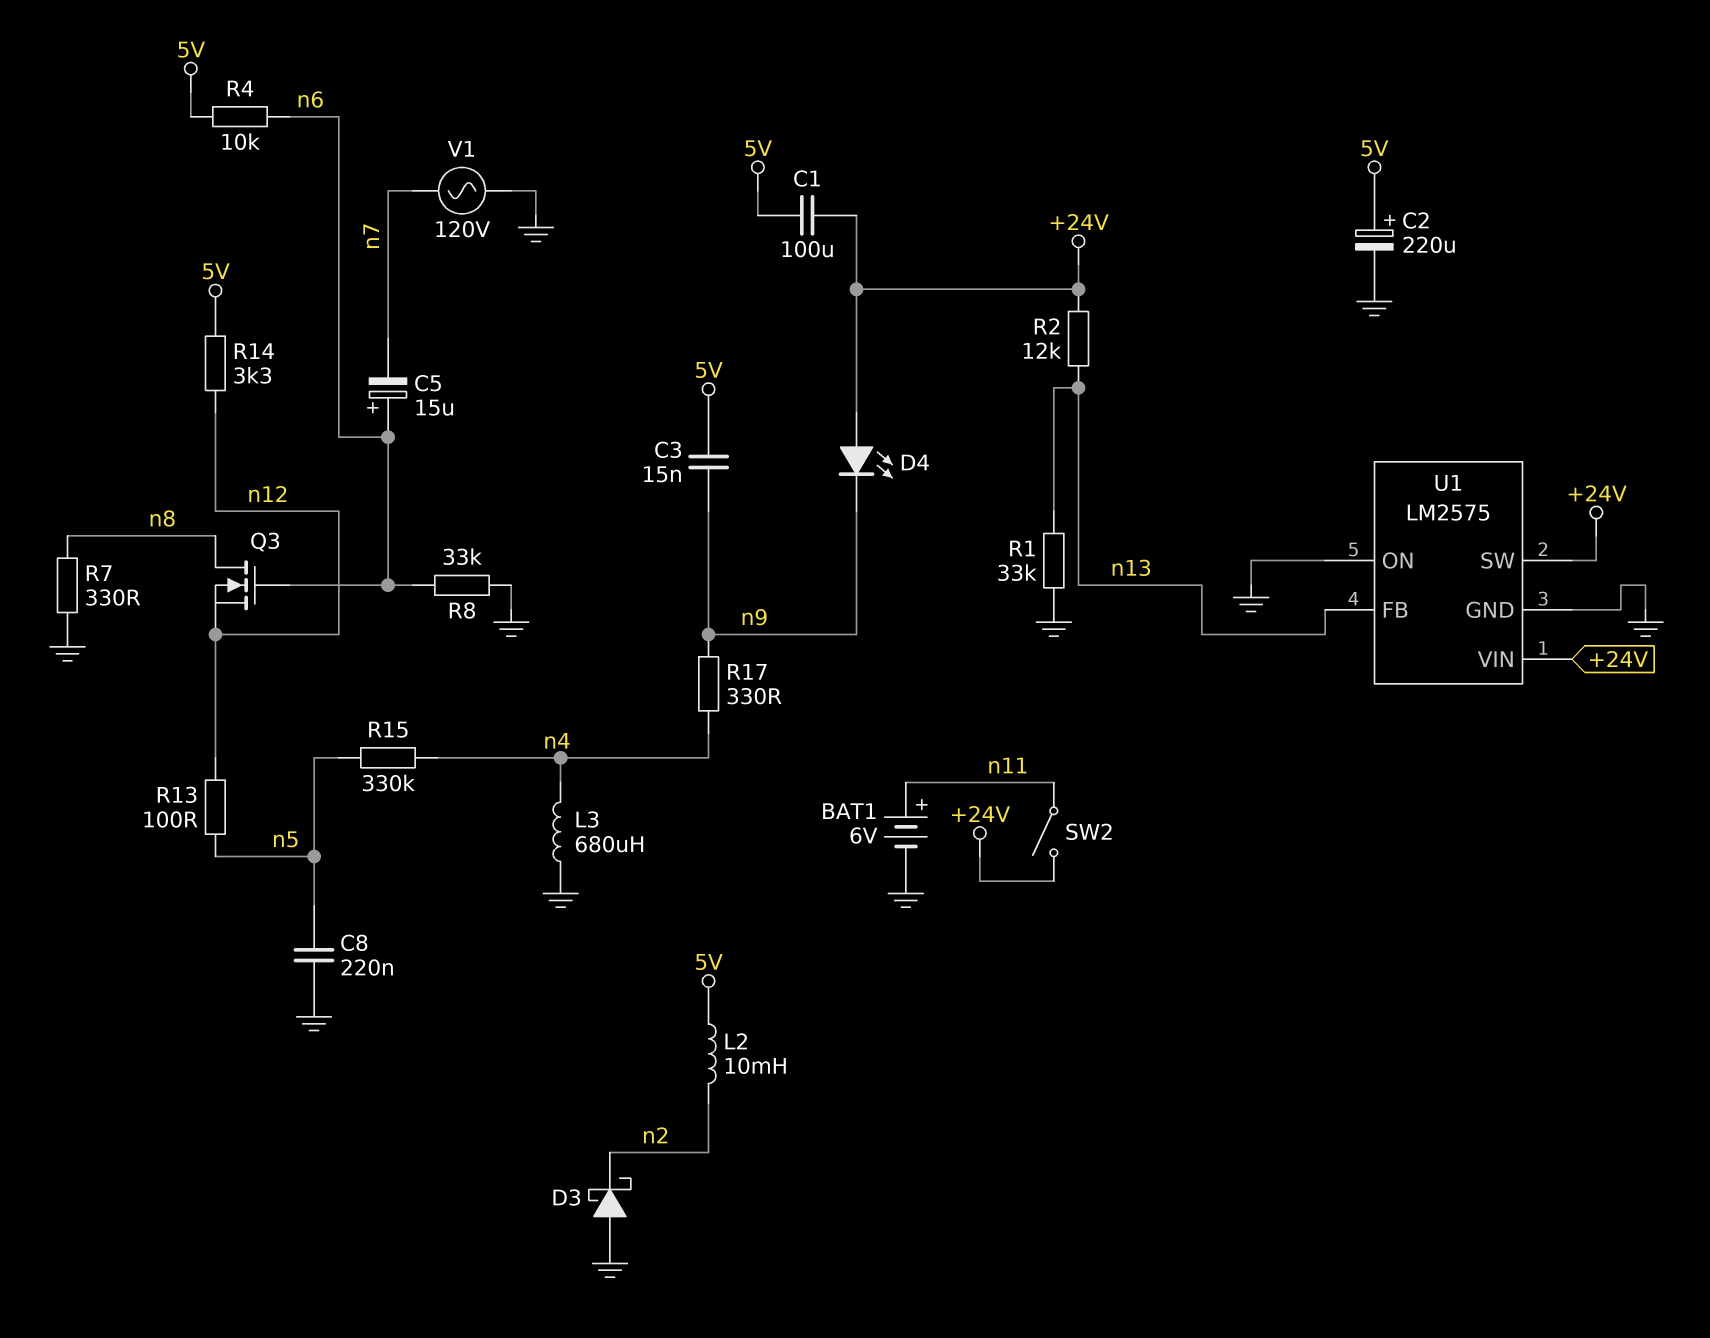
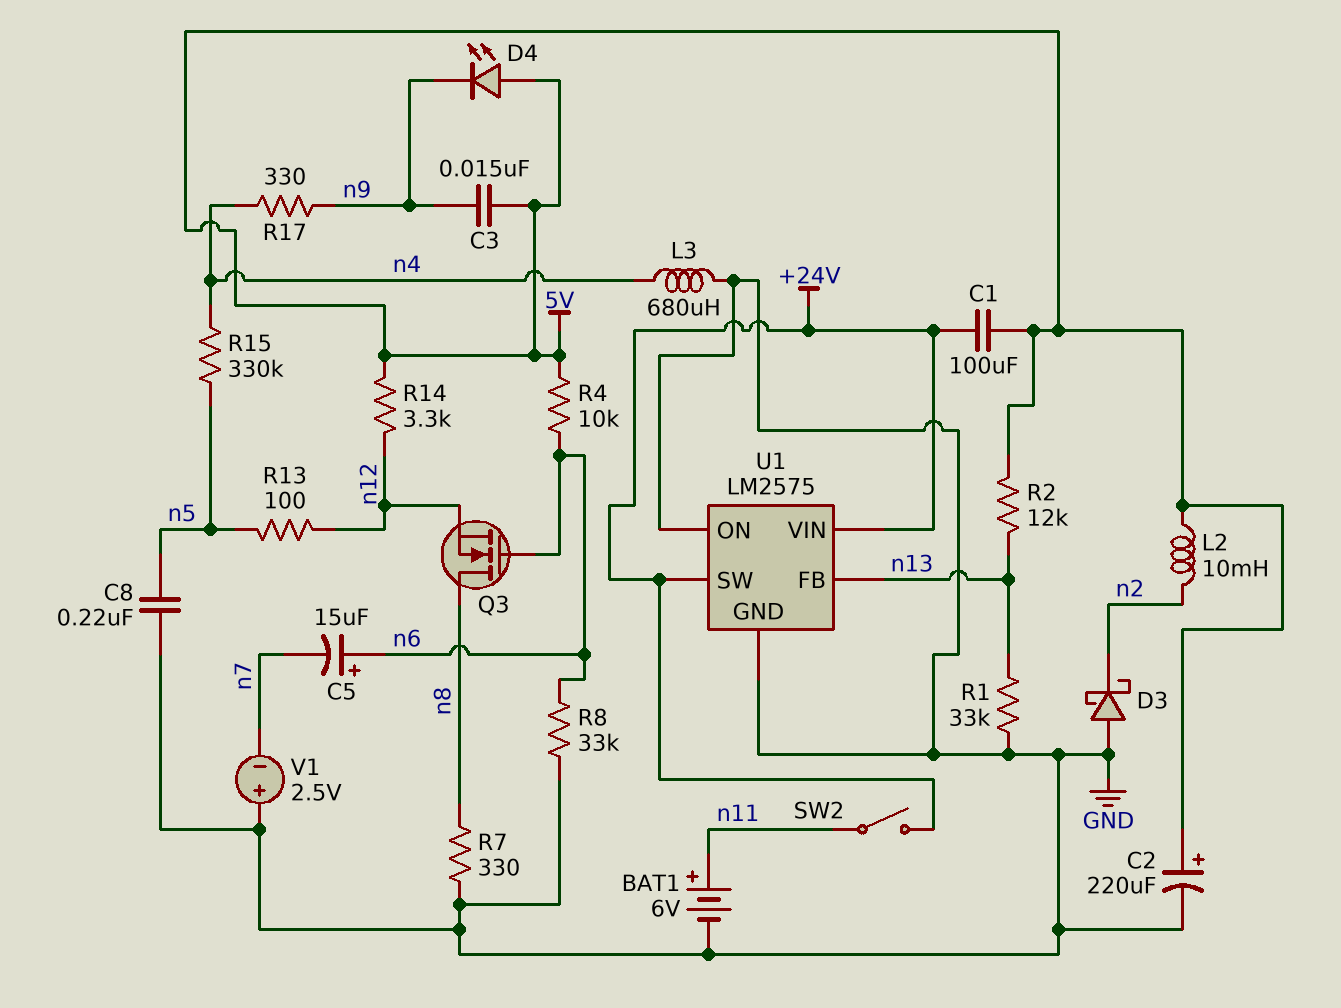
D4: LED (A +24V, K n9) -> LED (A 5V, K n9)
R2: 12k (+24V, n13) -> 12k (5V, n13)
V1: AC 120V (GND, n7) -> 2.5V (plus GND, minus n7)

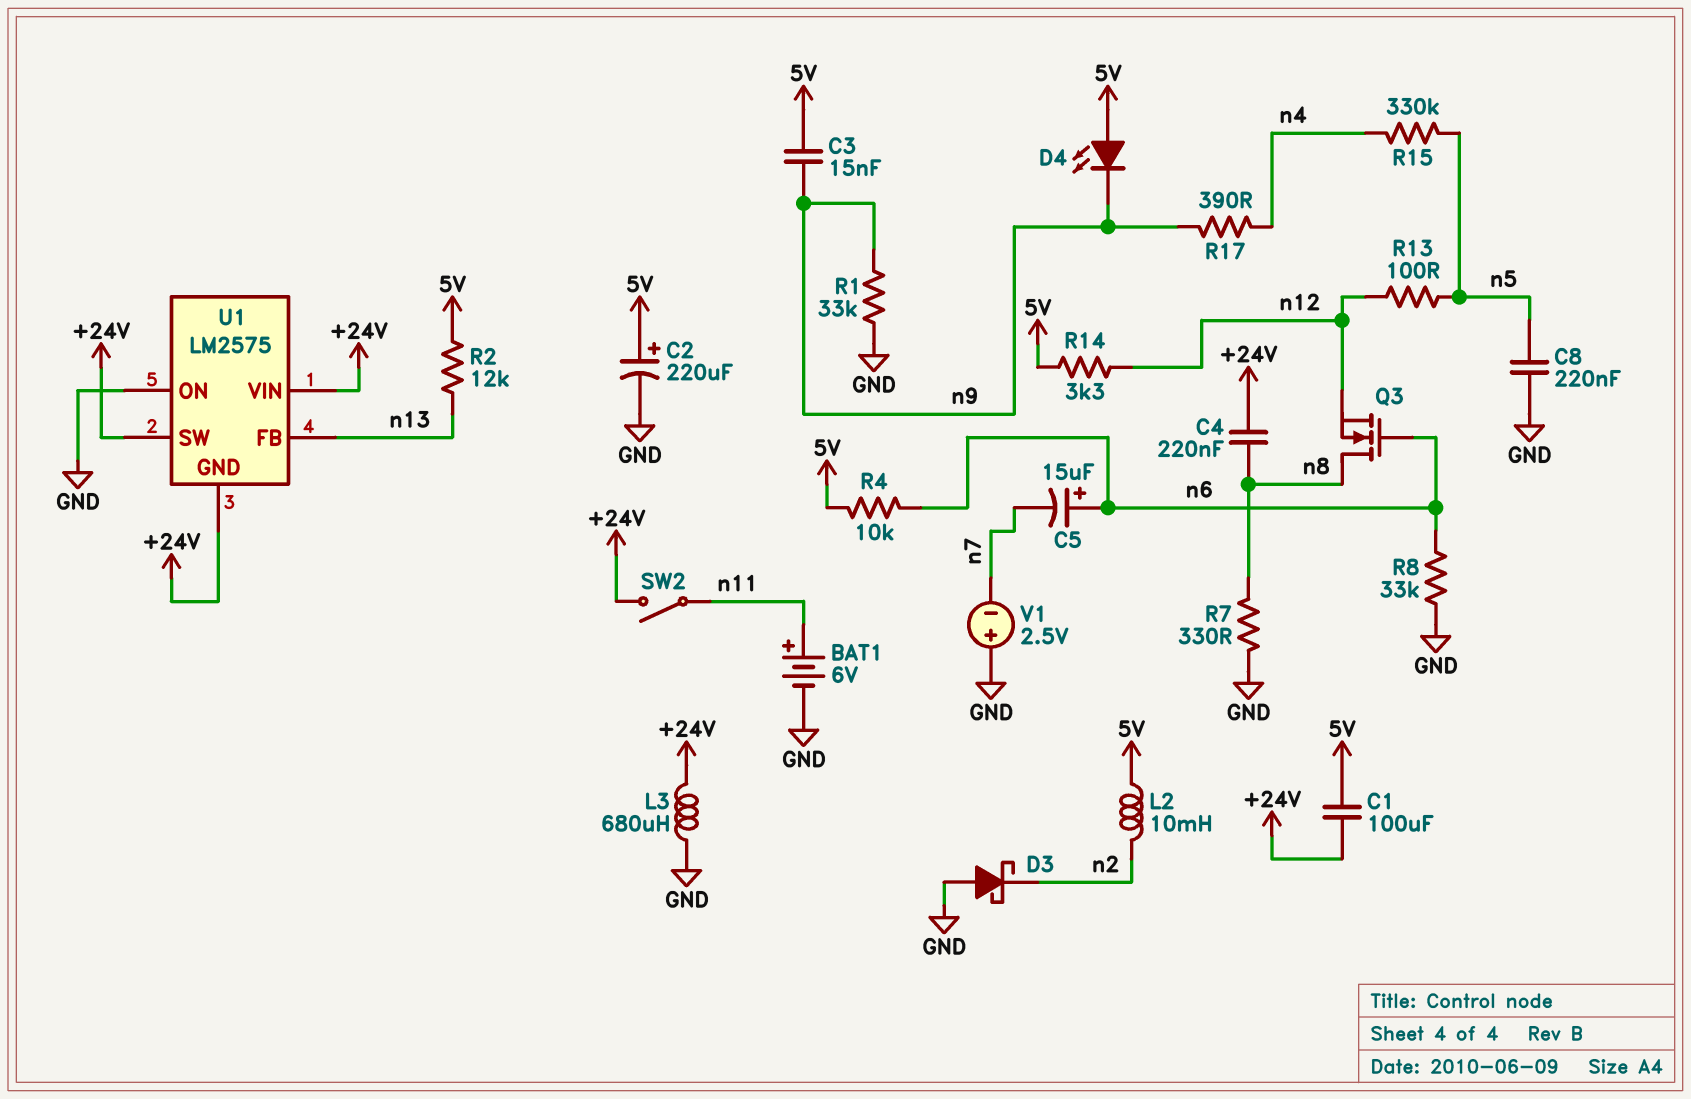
C4: none -> 220nF (+24V, n8)
L3: 680uH (GND, n4) -> 680uH (+24V, GND)
R1: 33k (GND, n13) -> 33k (GND, n9)
R17: 330 (n4, n9) -> 390 (n4, n9)
U1 pin GND: GND -> +24V

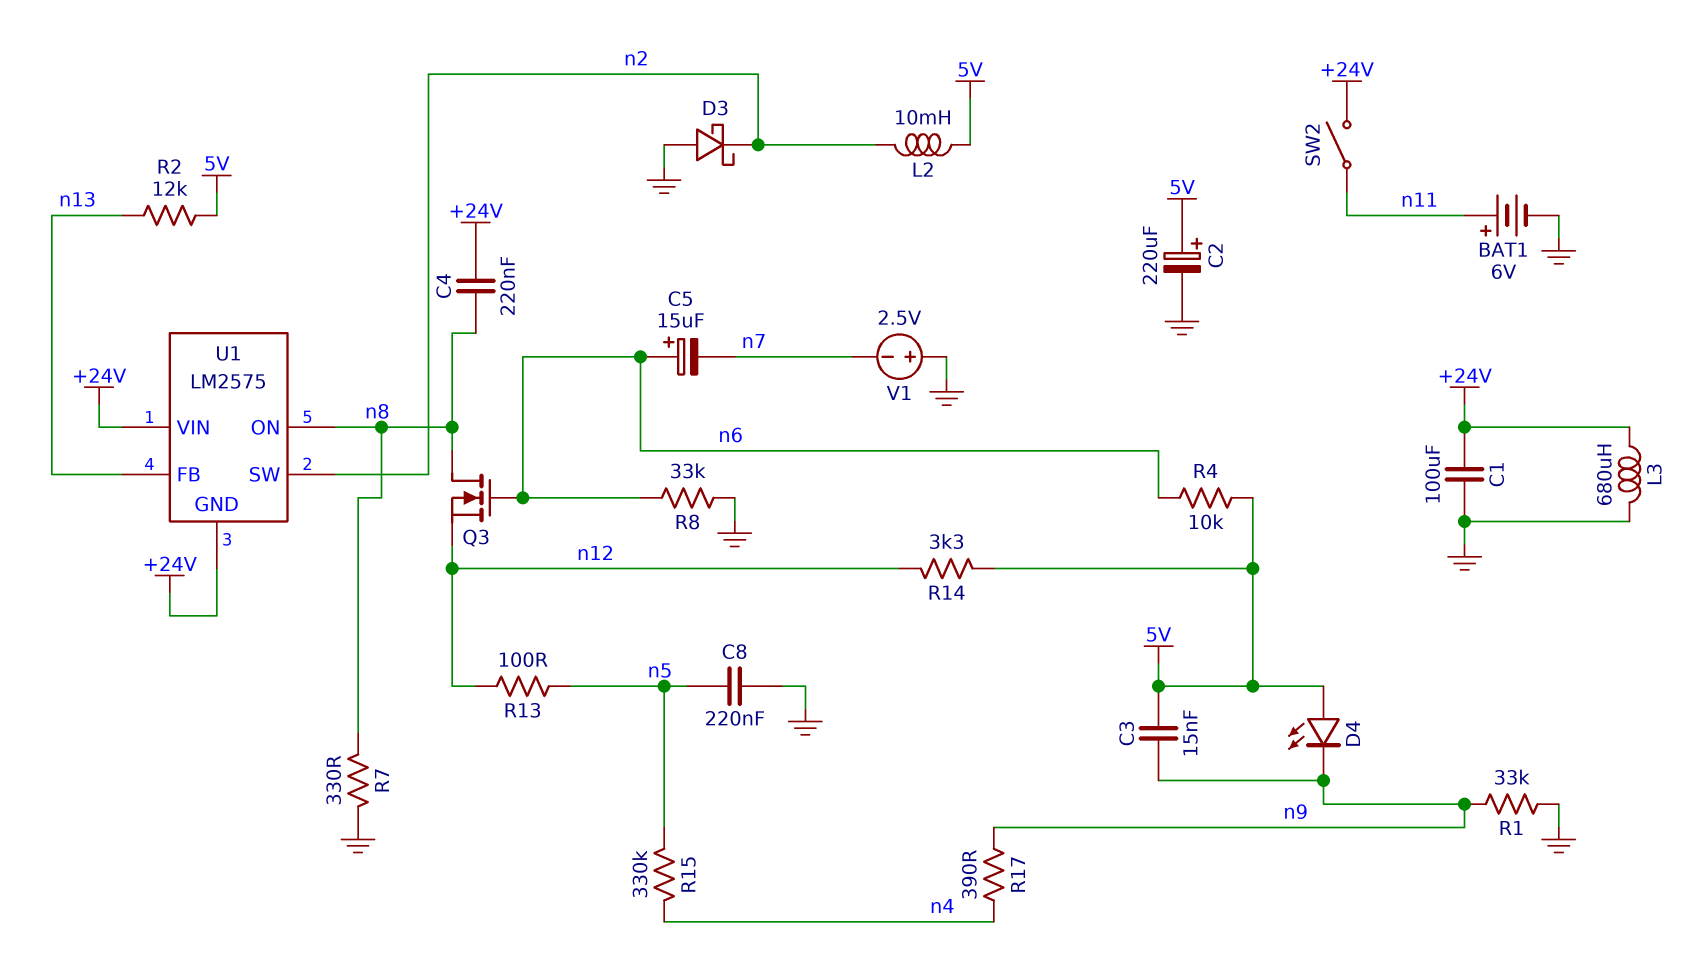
C1: 100uF (+24V, 5V) -> 100uF (+24V, GND)
U1 pin ON: GND -> n8
U1 pin SW: +24V -> n2

